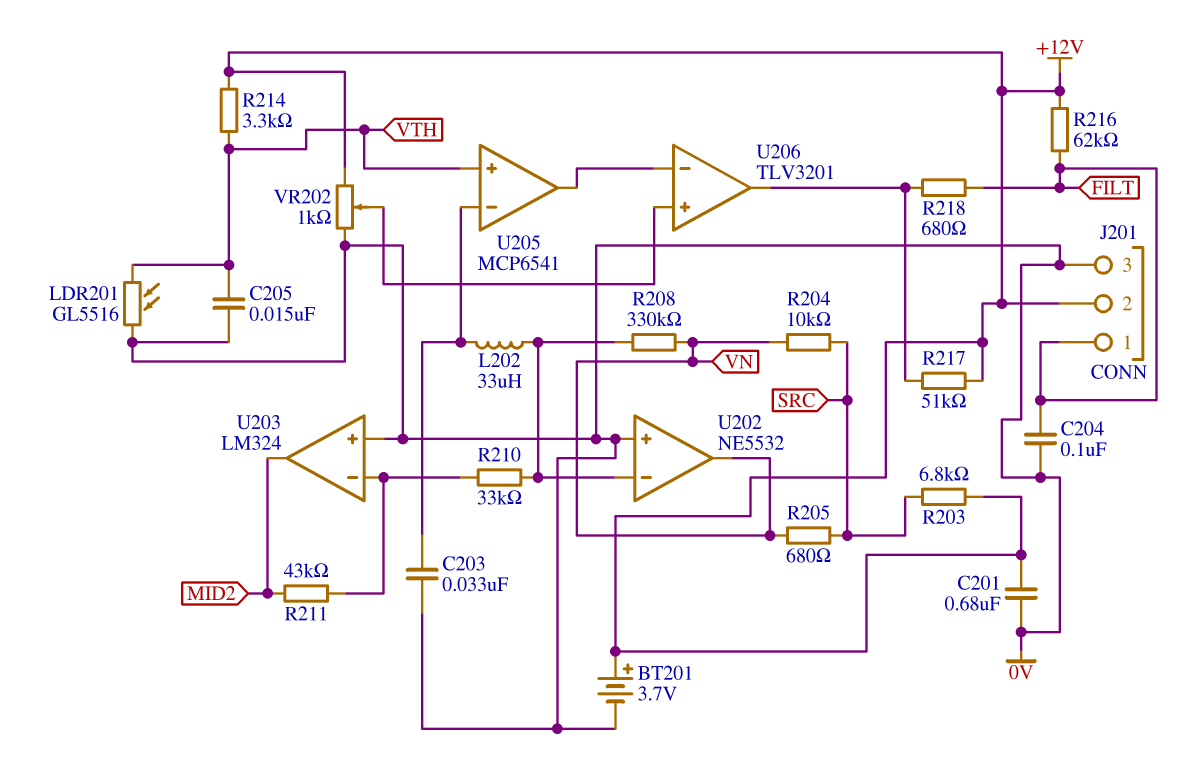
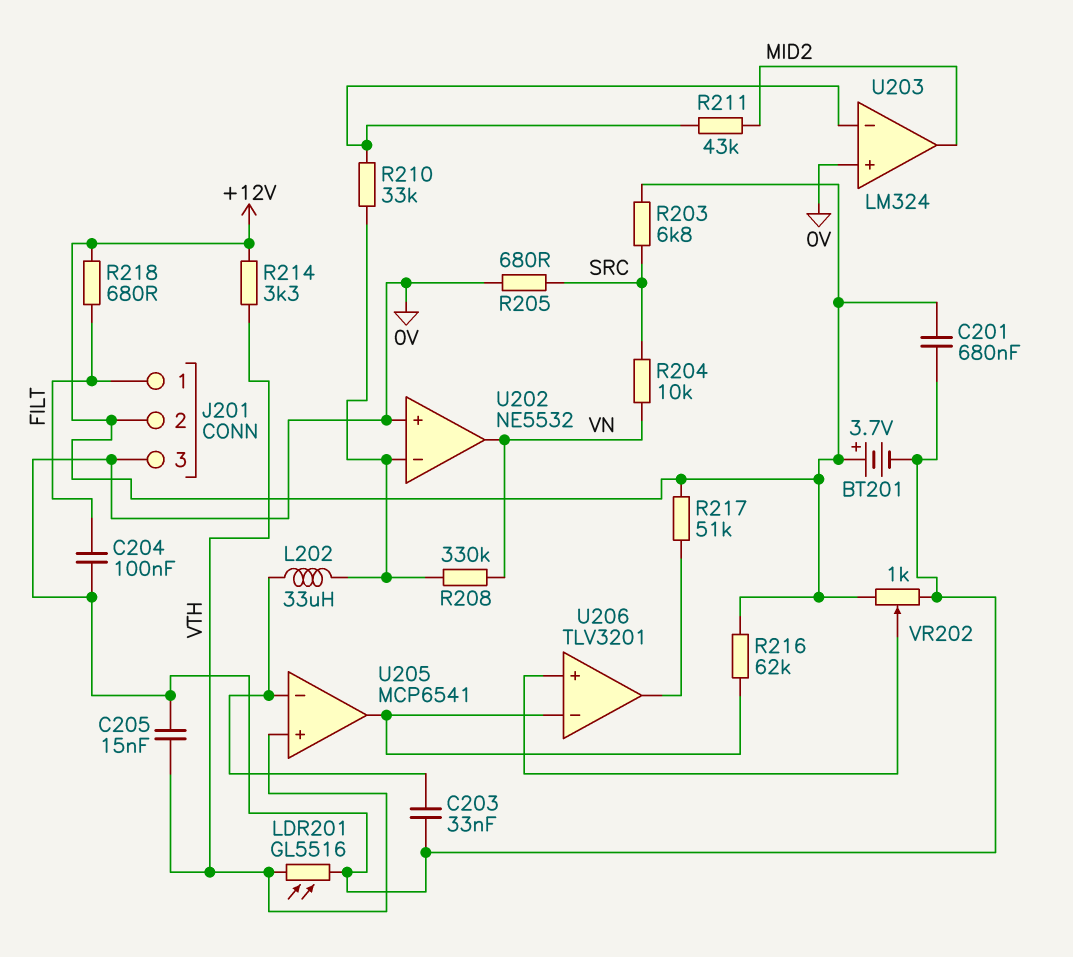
R205: 680 (SRC, VN) -> 680 (0V, SRC)
R216: 62k (+12V, FILT) -> 62k (+12V, U205/out)
R218: 680 (FILT, U206/out) -> 680 (+12V, FILT)

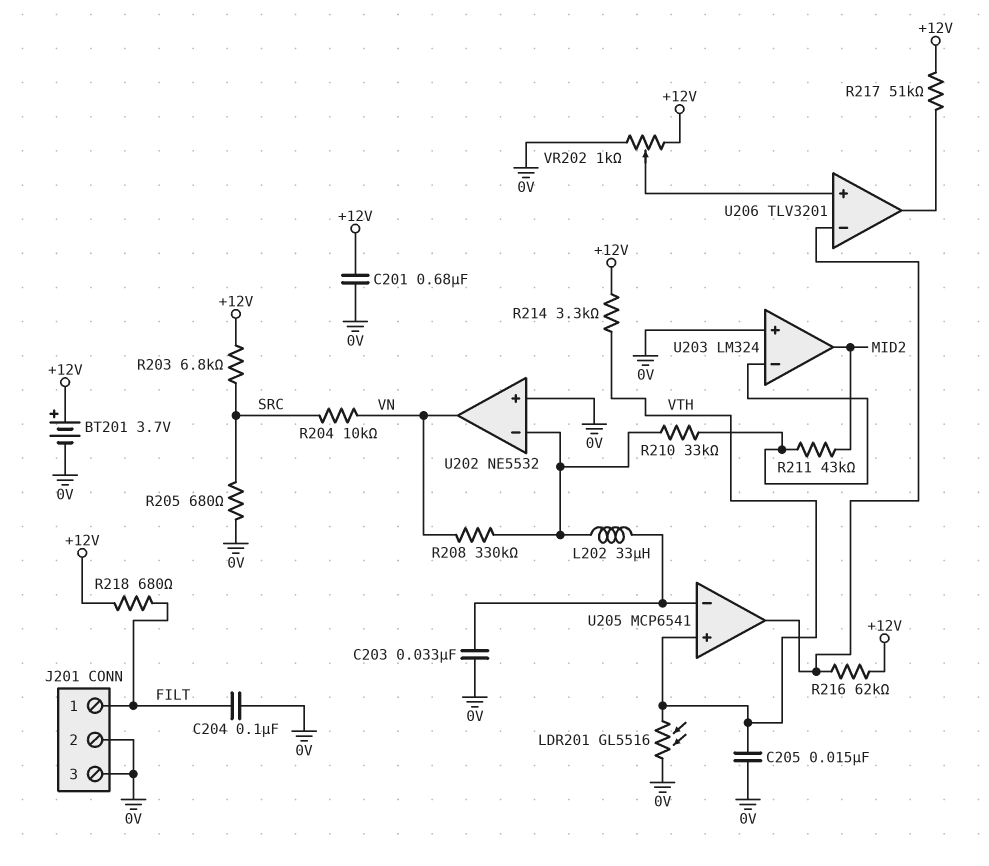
J201 pin 2: +12V -> 0V

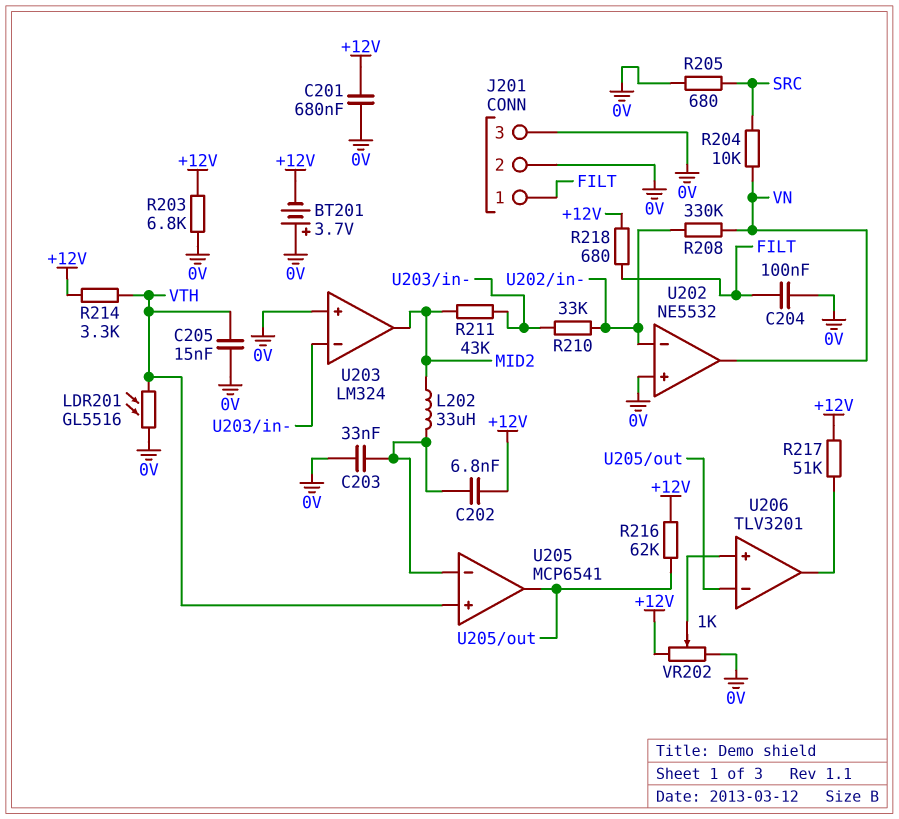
BT201: 3.7V (plus +12V, minus 0V) -> 3.7V (plus 0V, minus +12V)
C202: none -> 6.8nF (+12V, U205/in-)
L202: 33uH (U202/in-, U205/in-) -> 33uH (MID2, U205/in-)
R203: 6.8k (+12V, SRC) -> 6.8k (+12V, 0V)

